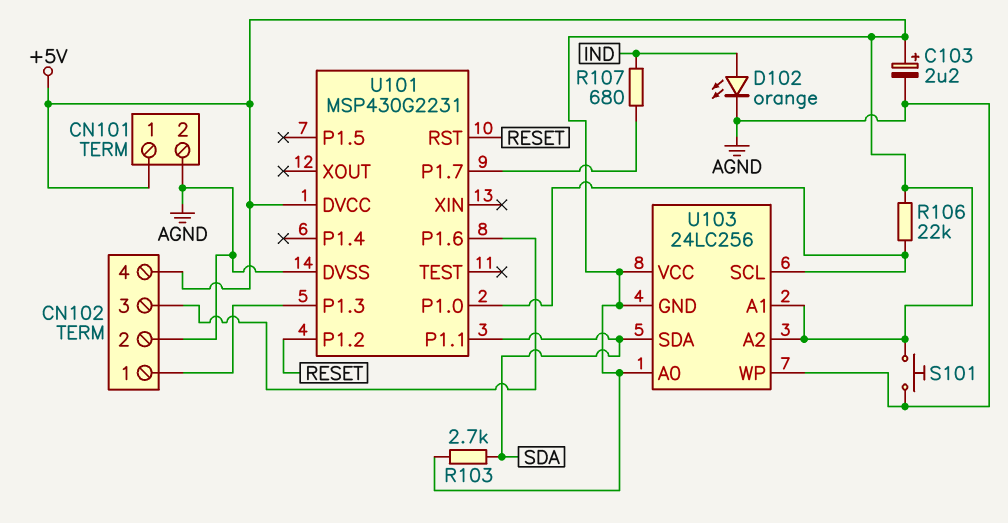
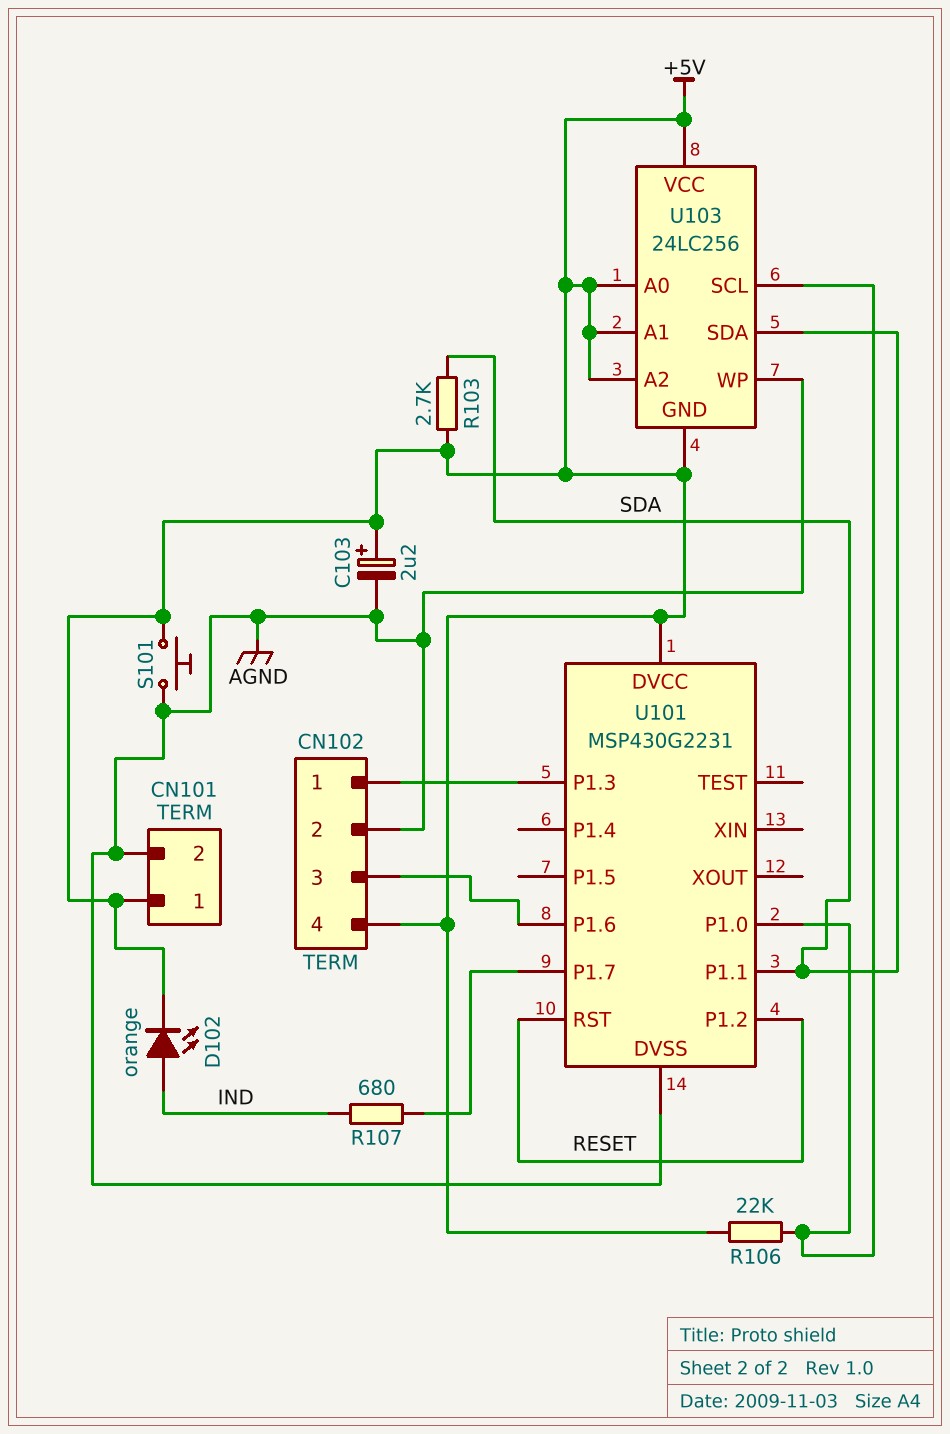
D102: LED orange (A IND, K AGND) -> LED orange (A IND, K +5V)

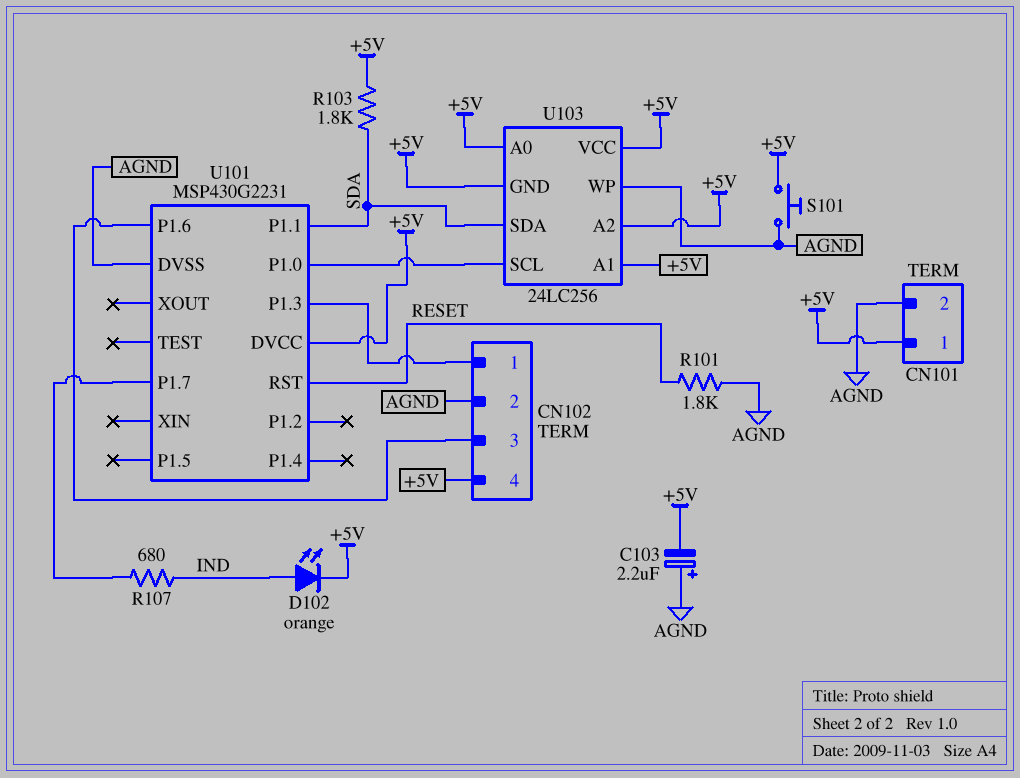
C103: 2.2uF (plus +5V, minus AGND) -> 2.2uF (plus AGND, minus +5V)
R101: none -> 1.8k (AGND, RESET)
R103: 2.7k (+5V, SDA) -> 1.8k (+5V, SDA)
R106: 22k (+5V, U101/P1.0) -> none
U101 pin P1.2: RESET -> none

